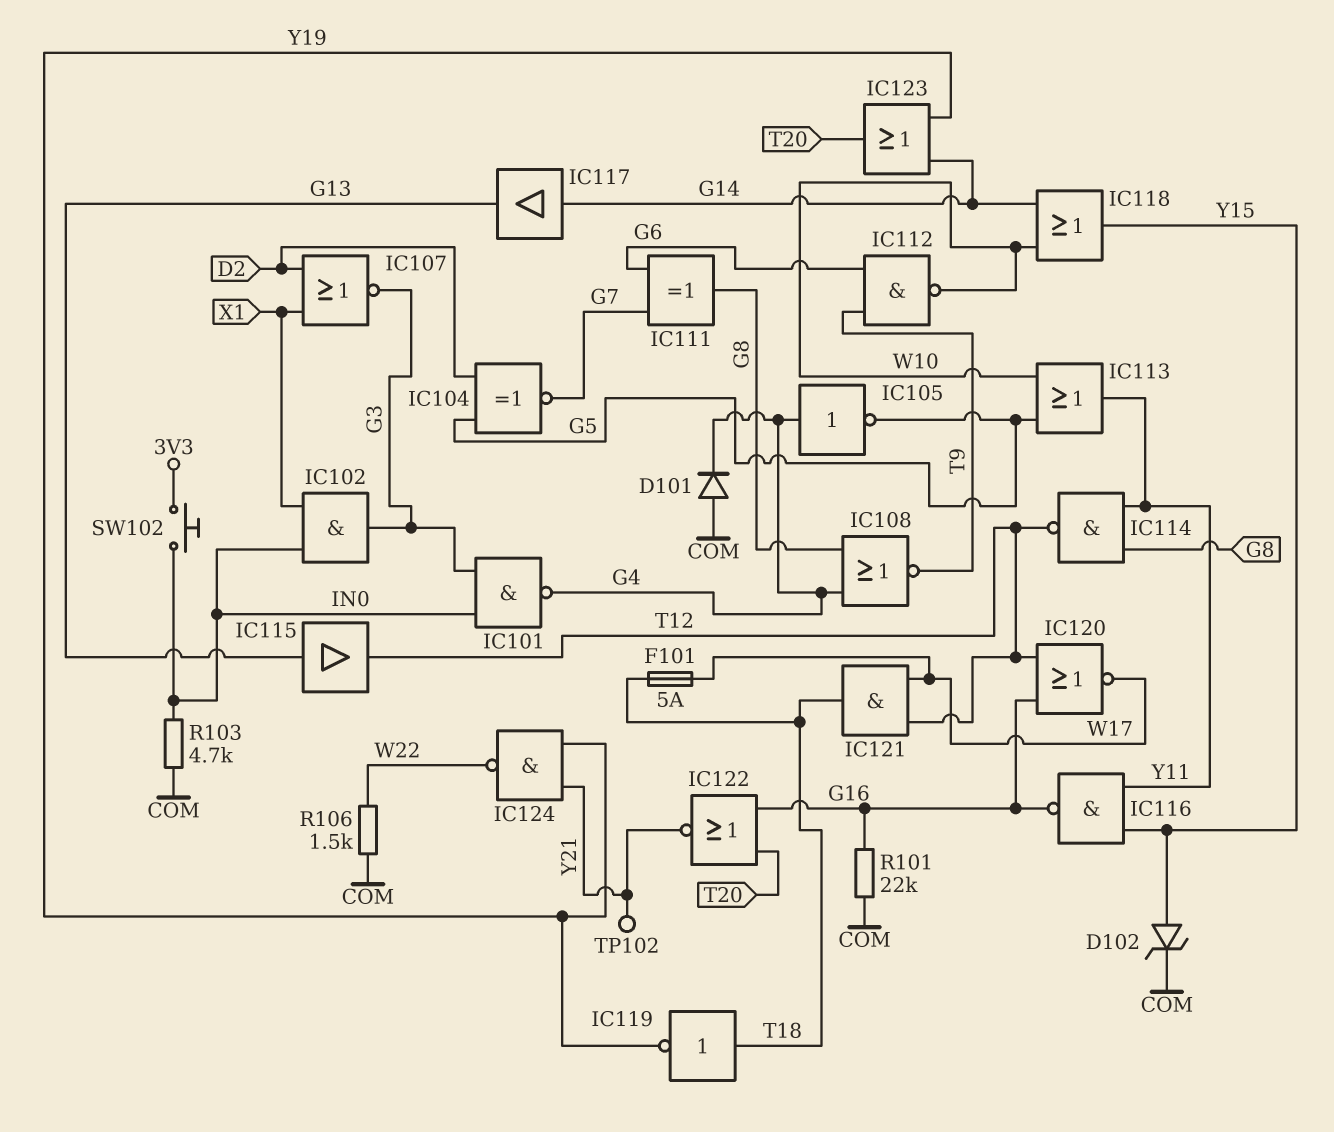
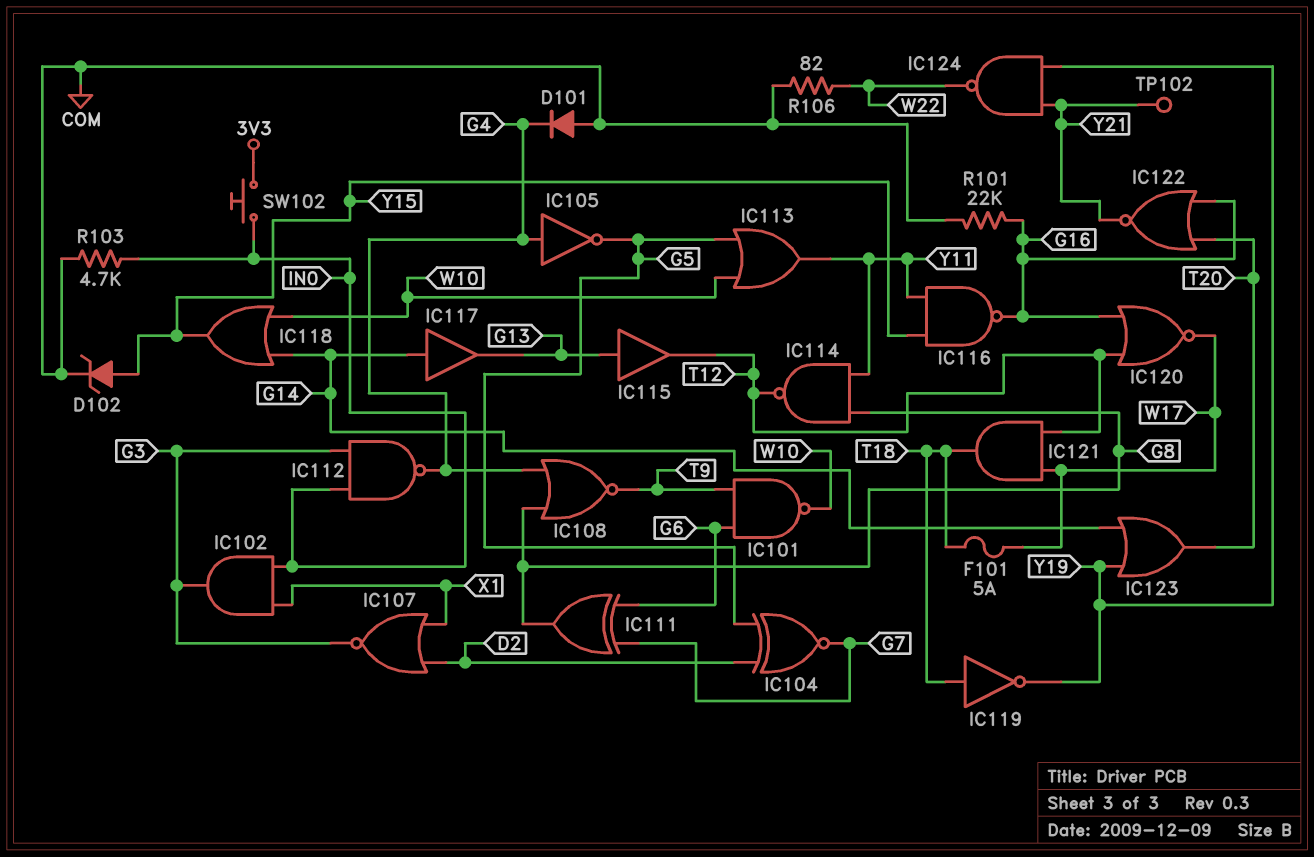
IC101: NAND (in G3, in IN0, out G4) -> NAND (in G6, in T9, out W10)
IC112: NAND (in G6, in T9, out W10) -> NAND (in G3, in IN0, out G4)
R106: 1.5k (COM, W22) -> 82 (COM, W22)

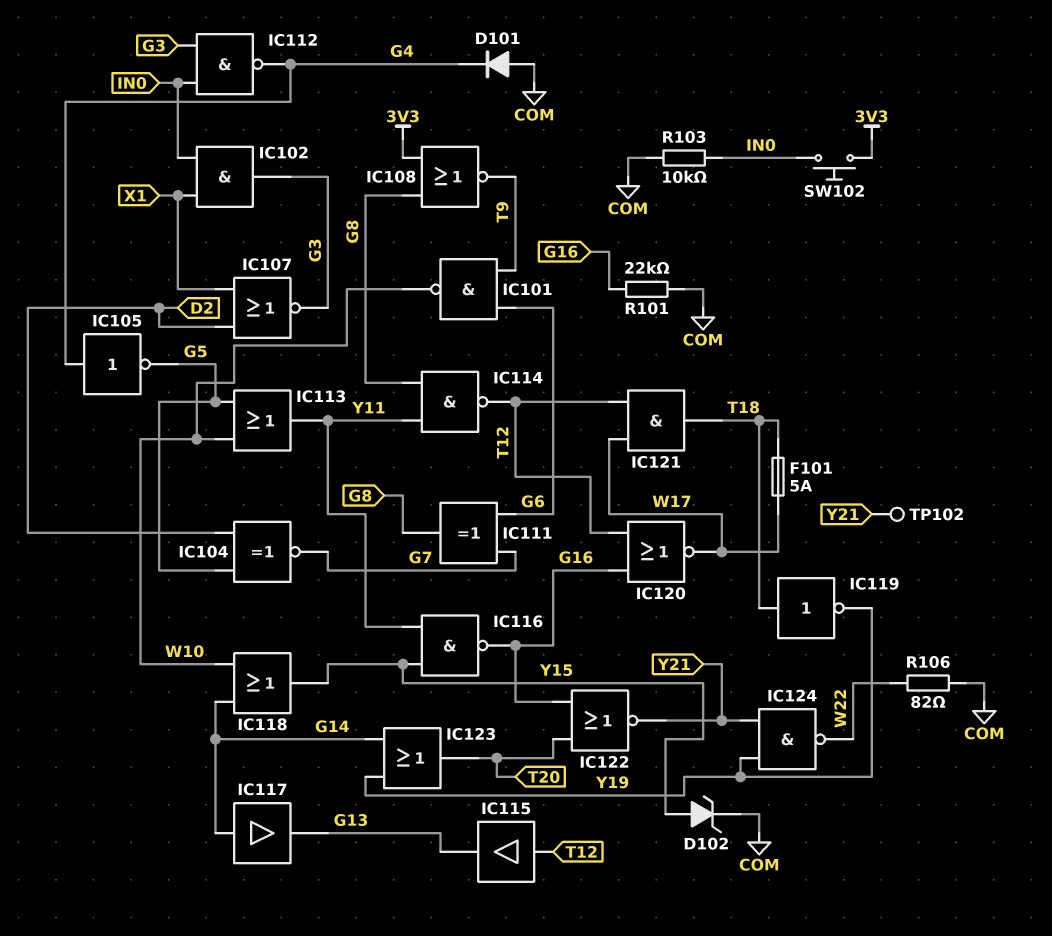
IC108: NOR (in G4, in G8, out T9) -> NOR (in 3V3, in G8, out T9)
IC115: buffer (in G13, out T12) -> buffer (in T12, out G13)
R103: 4.7k (COM, IN0) -> 10k (COM, IN0)

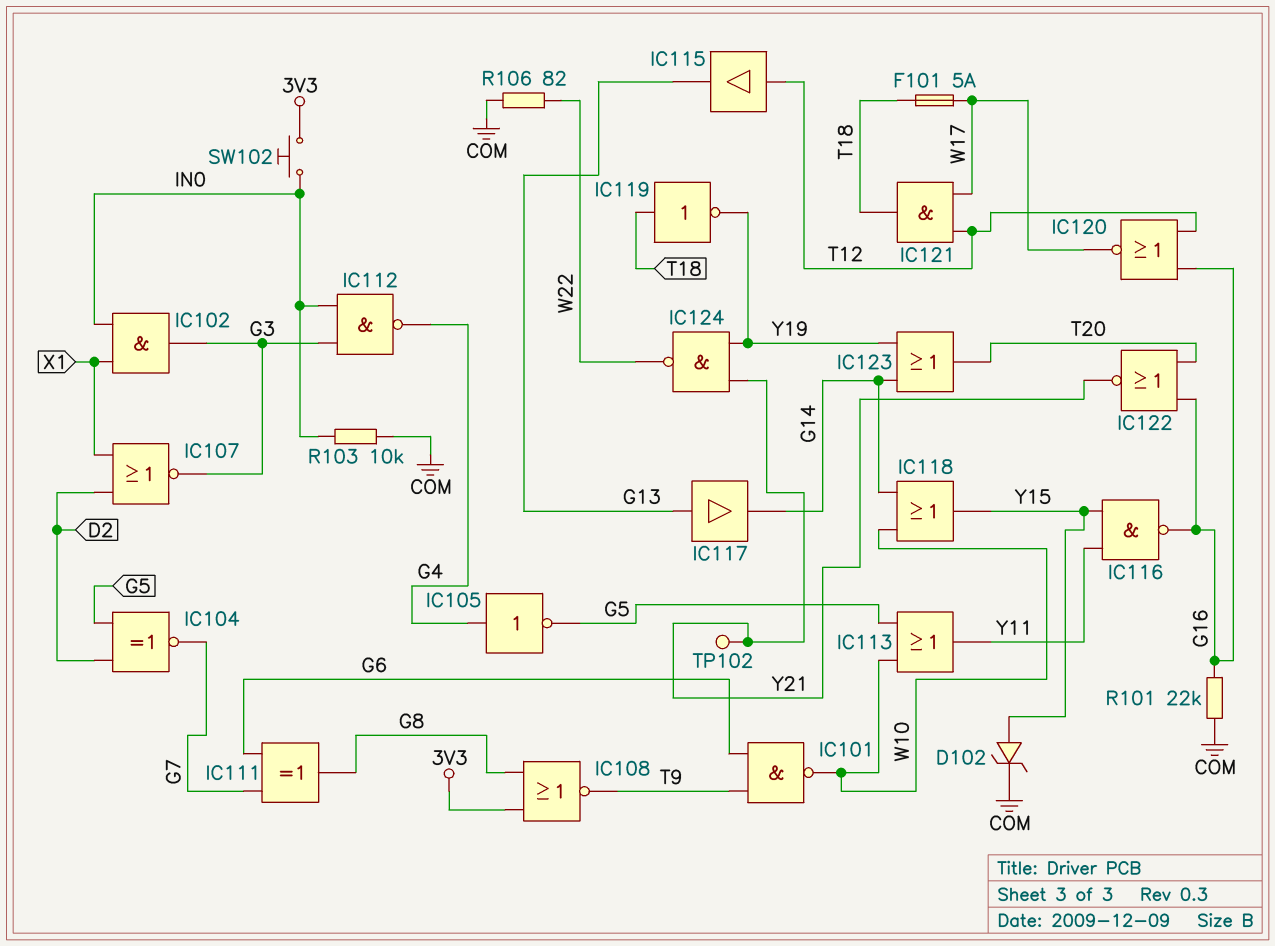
D101: diode (A COM, K G4) -> none
IC114: NAND (in G8, in Y11, out T12) -> none
IC117: buffer (in G14, out G13) -> buffer (in G13, out G14)

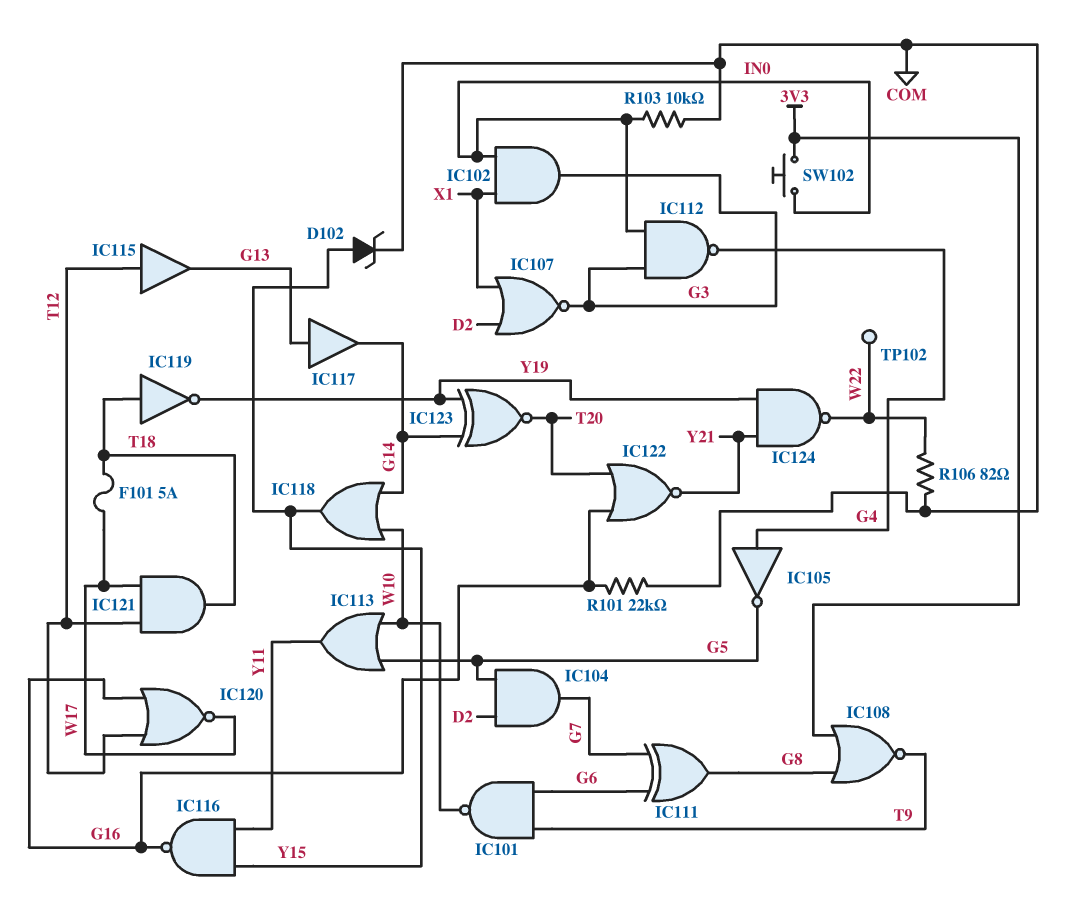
IC104: XNOR (in D2, in G5, out G7) -> AND (in D2, in G5, out G7)
IC123: OR (in G14, in Y19, out T20) -> XNOR (in G14, in Y19, out T20)
TP102: test point (Y21) -> test point (W22)

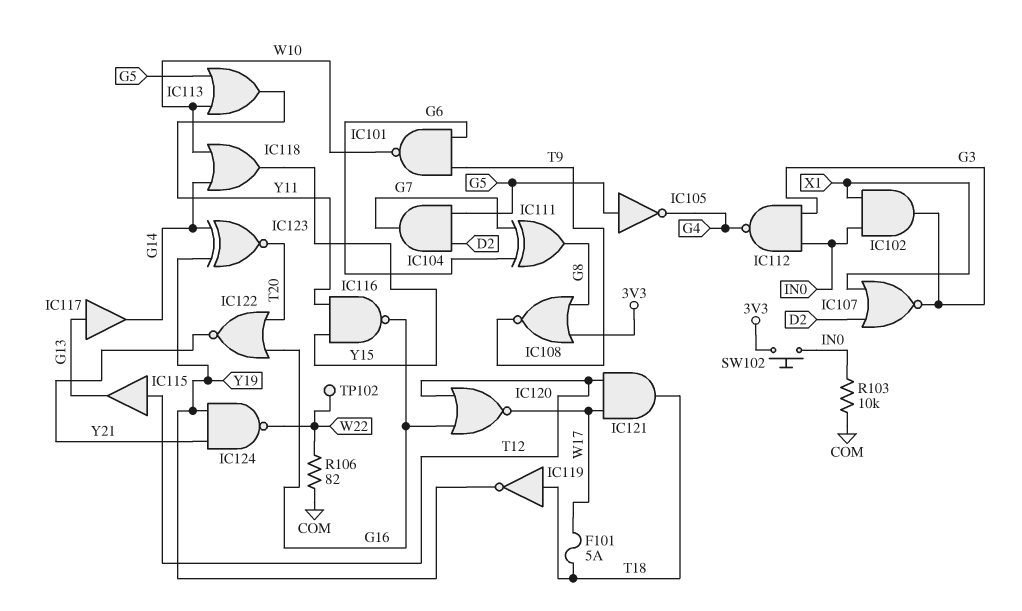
D102: zener (A Y15, K COM) -> none
IC105: NOT (in G4, out G5) -> NOT (in G5, out G4)
R101: 22k (COM, G16) -> none

